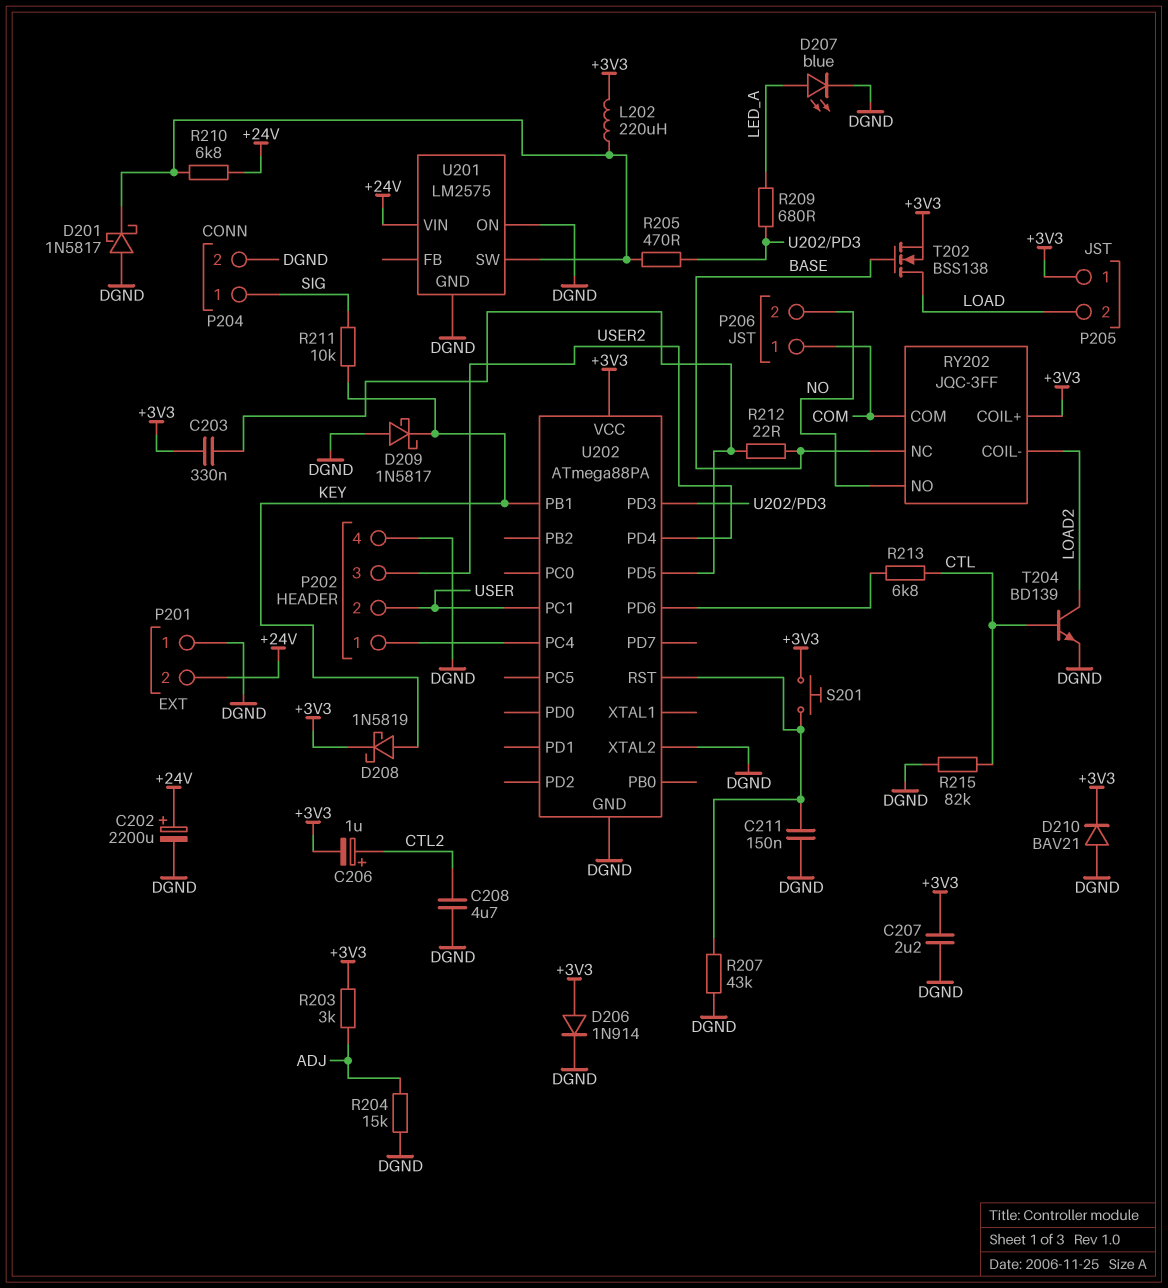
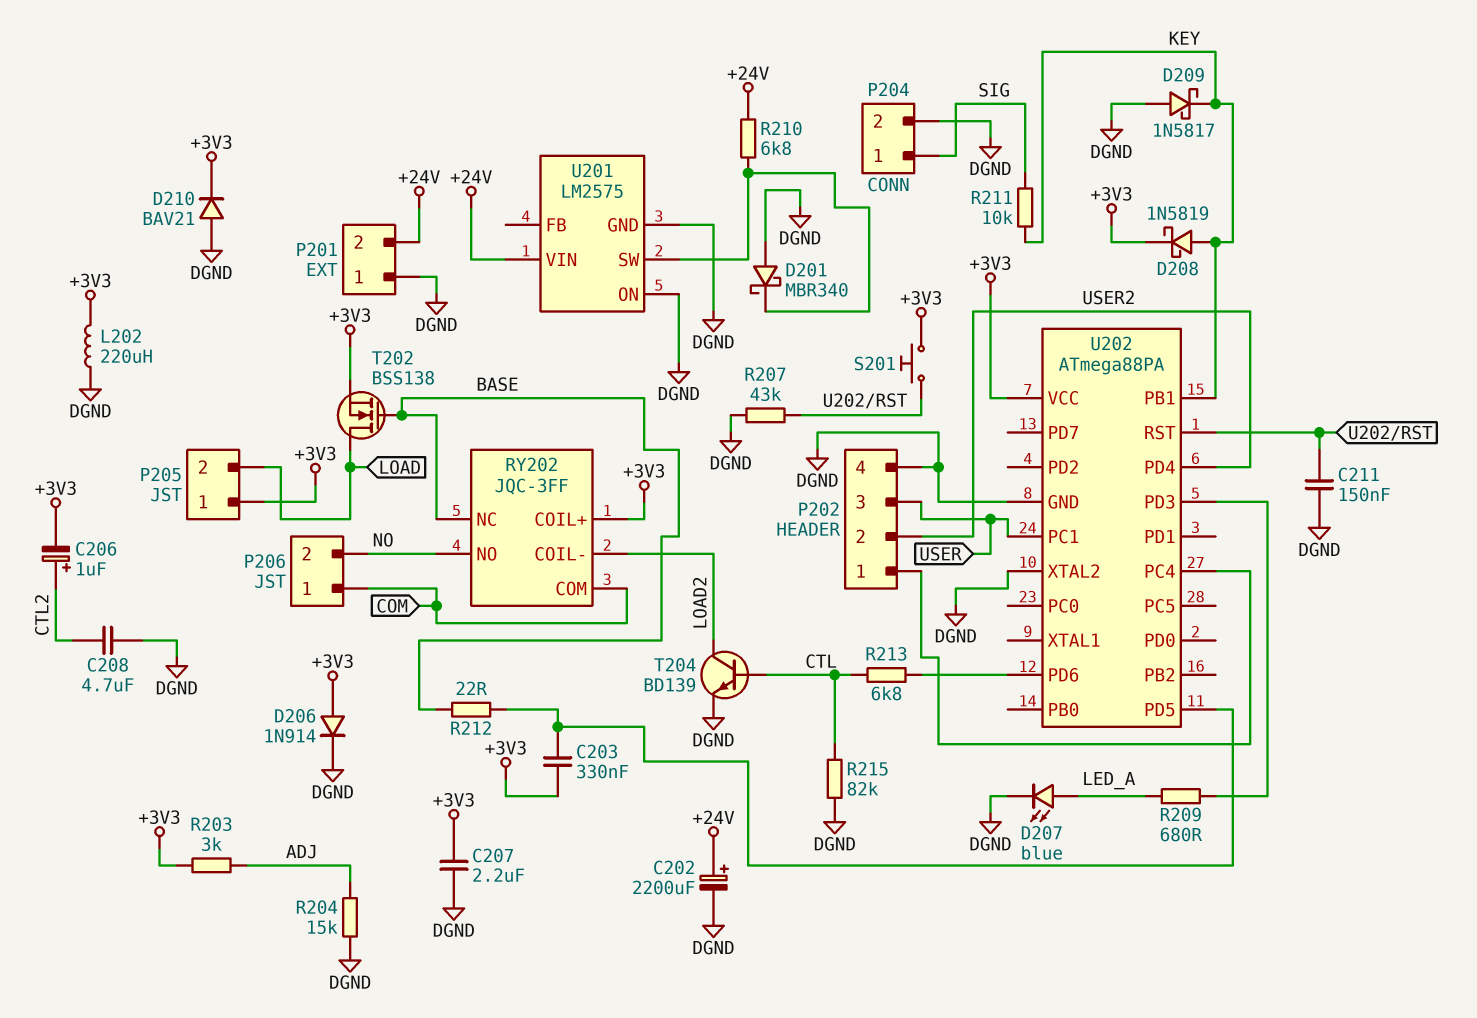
D201: schottky 1N5817 (A DGND, K U201/SW) -> schottky MBR340 (A DGND, K U201/SW)
L202: 220uH (+3V3, U201/SW) -> 220uH (+3V3, DGND)
P202 pin 2: USER -> USER2
P202 pin 3: USER2 -> USER
R205: 470 (U201/SW, U202/PD3) -> none

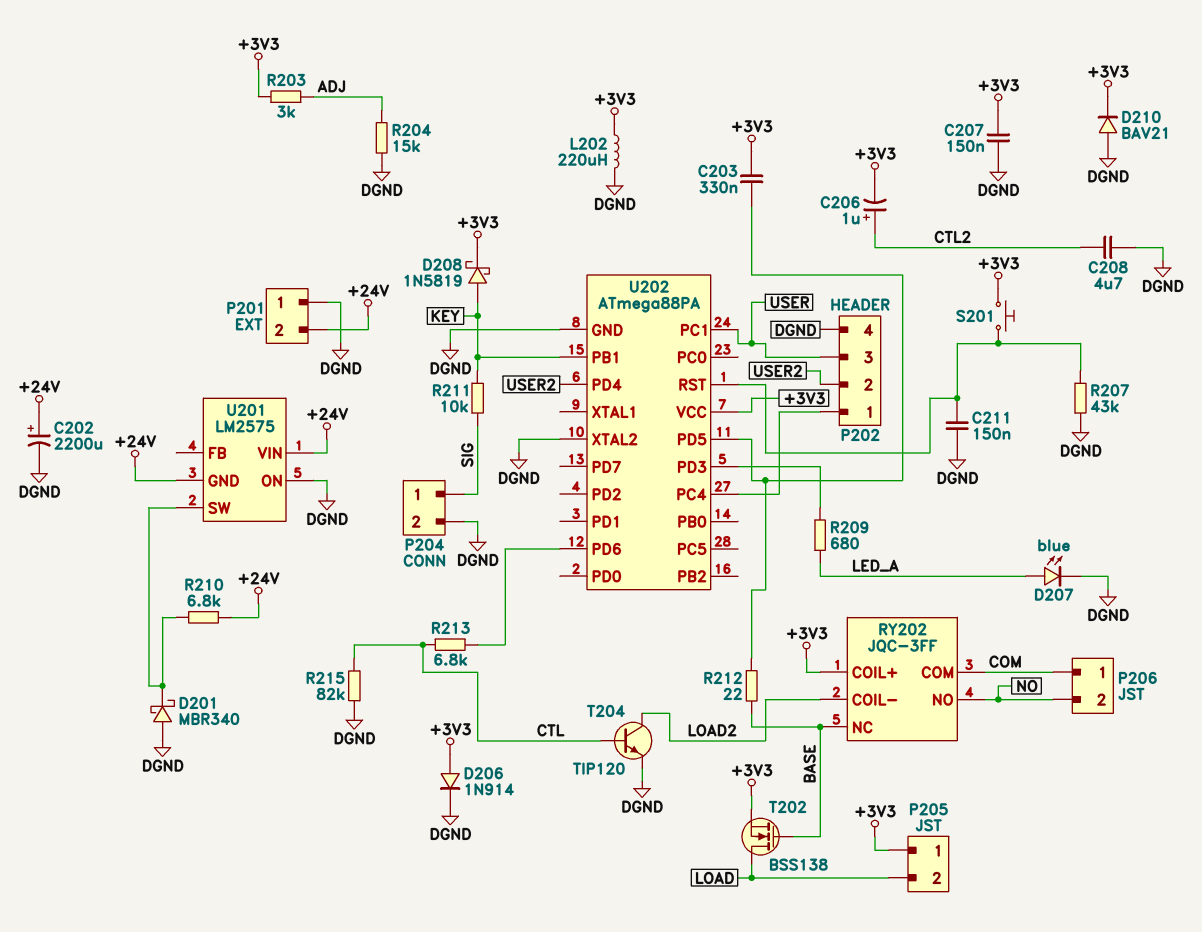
C207: 2.2uF (+3V3, DGND) -> 150nF (+3V3, DGND)
D209: schottky 1N5817 (A DGND, K KEY) -> none
T204: NPN BD139 (B CTL, C LOAD2, E DGND) -> NPN TIP120 (B CTL, C LOAD2, E DGND)
U201 pin GND: DGND -> +24V

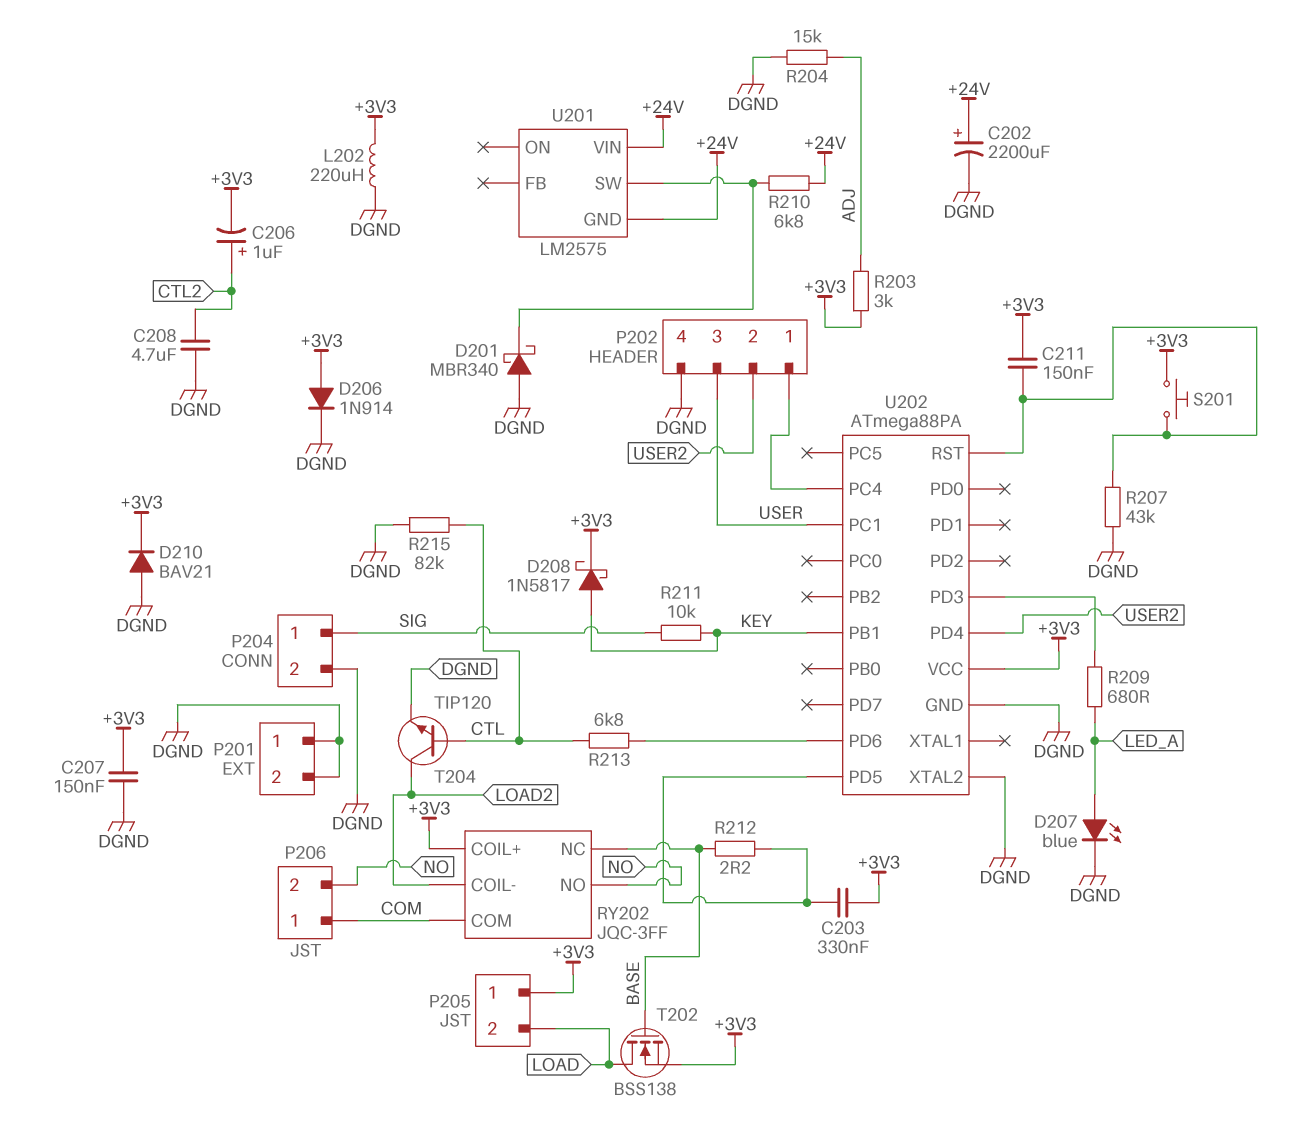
C211: 150nF (DGND, U202/RST) -> 150nF (+3V3, U202/RST)
D208: schottky 1N5819 (A KEY, K +3V3) -> schottky 1N5817 (A KEY, K +3V3)
P201 pin 2: +24V -> DGND
R212: 22 (BASE, U202/PD5) -> 2.2 (BASE, U202/PD5)
U201 pin ON: DGND -> none

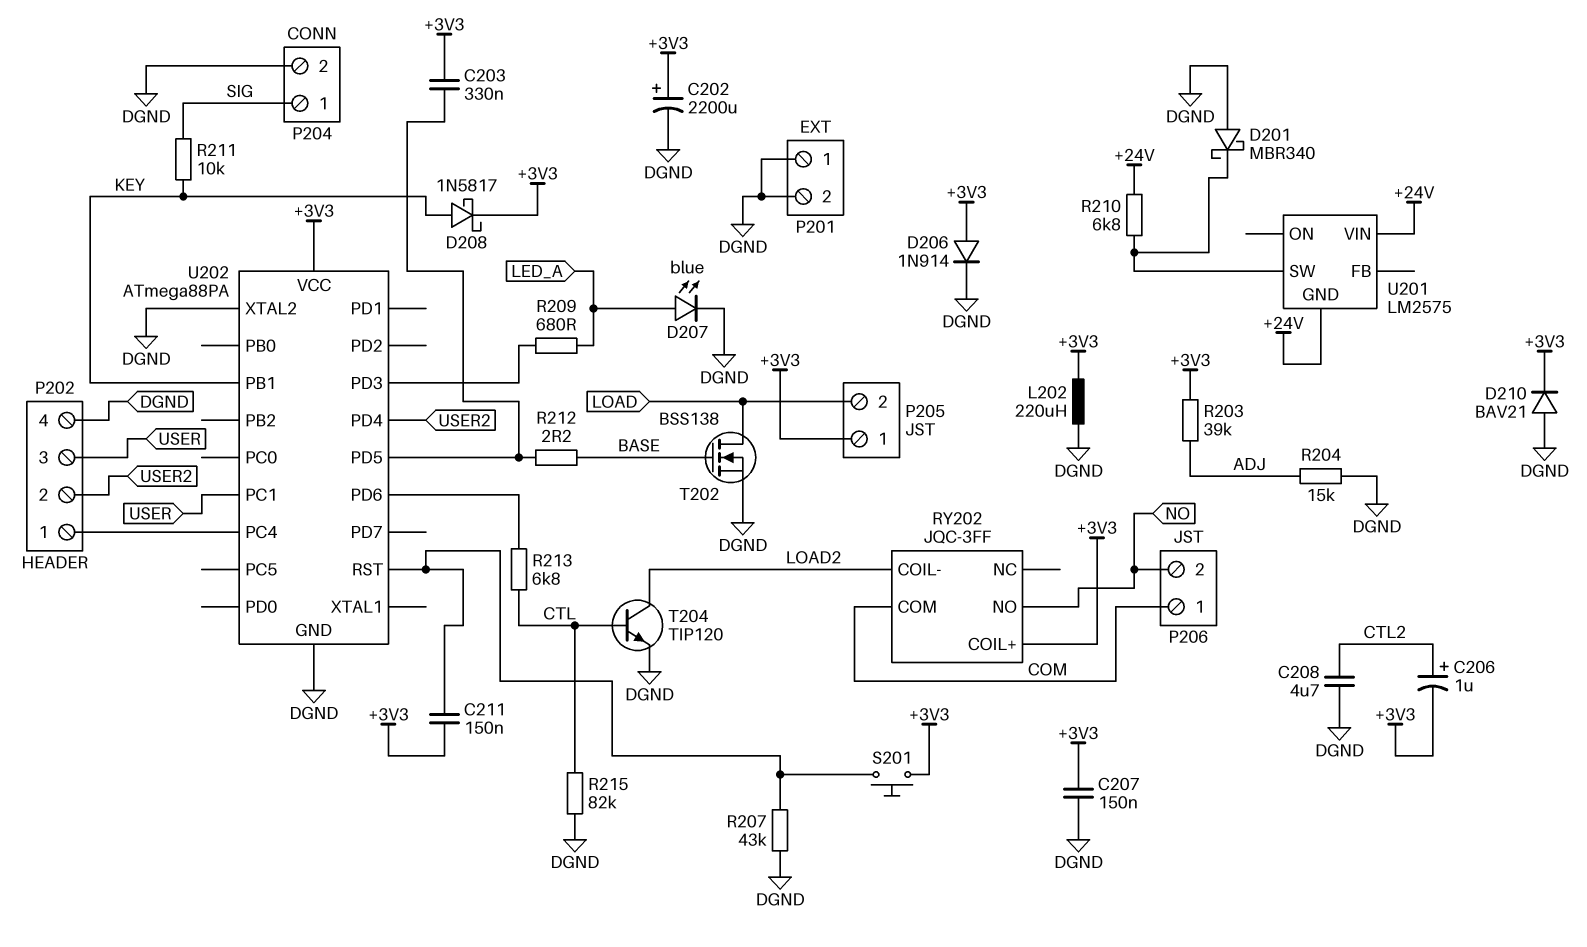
C202: 2200uF (plus +24V, minus DGND) -> 2200uF (plus +3V3, minus DGND)
R203: 3k (+3V3, ADJ) -> 39k (+3V3, ADJ)
RY202 pin NC: BASE -> none
T202: NMOS BSS138 (G BASE, D LOAD, S +3V3) -> NMOS BSS138 (G BASE, D LOAD, S DGND)

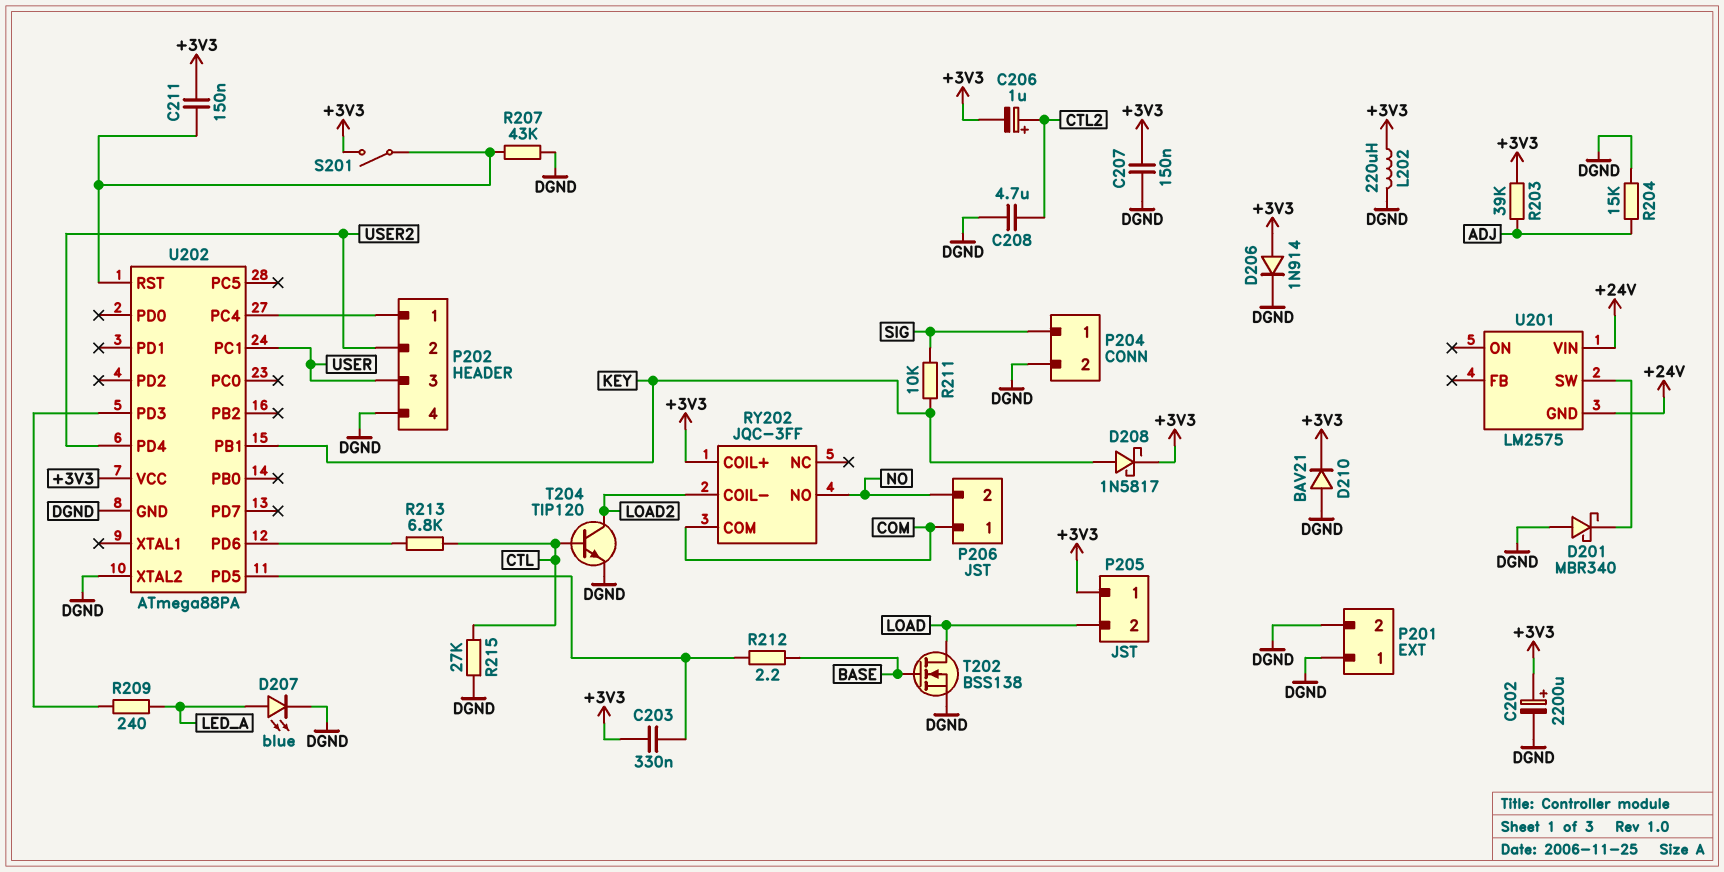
R209: 680 (LED_A, U202/PD3) -> 240 (LED_A, U202/PD3)
R210: 6.8k (+24V, U201/SW) -> none
R215: 82k (CTL, DGND) -> 27k (CTL, DGND)
S201: button (+3V3, U202/RST) -> switch (+3V3, U202/RST)

